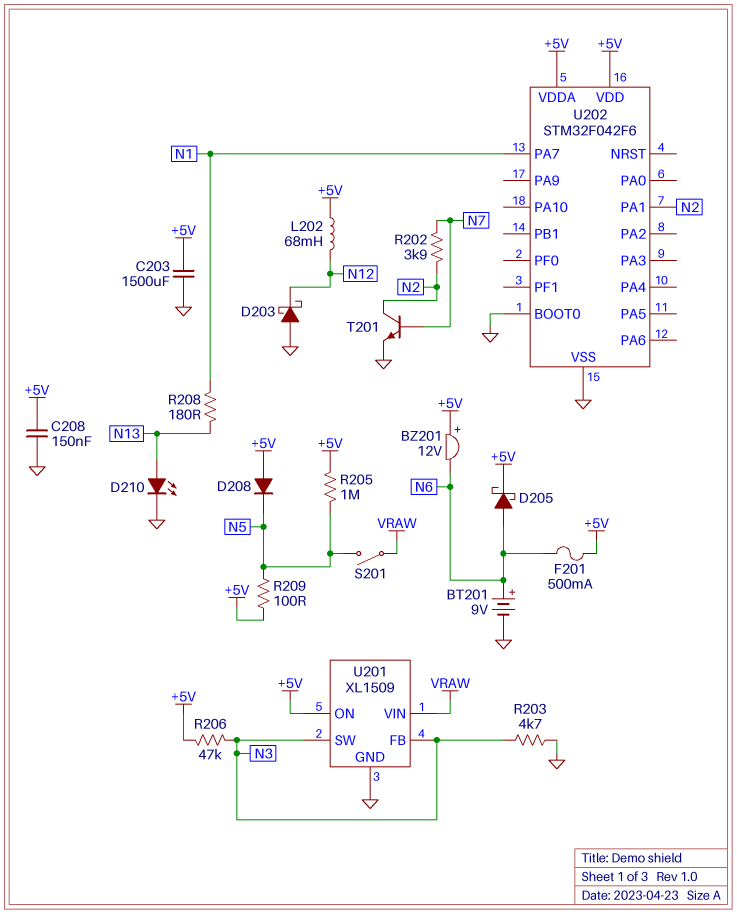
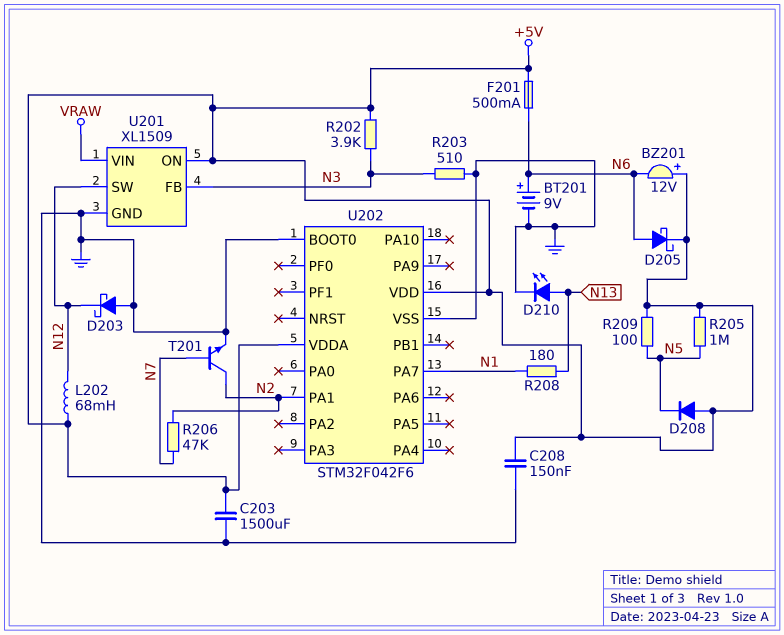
R202: 3.9k (N2, N7) -> 3.9k (+5V, N3)
R203: 4.7k (GND, N3) -> 510 (GND, N3)
R206: 47k (+5V, N3) -> 47k (N2, N7)
S201: switch (N5, VRAW) -> none
U201 pin SW: N3 -> N12

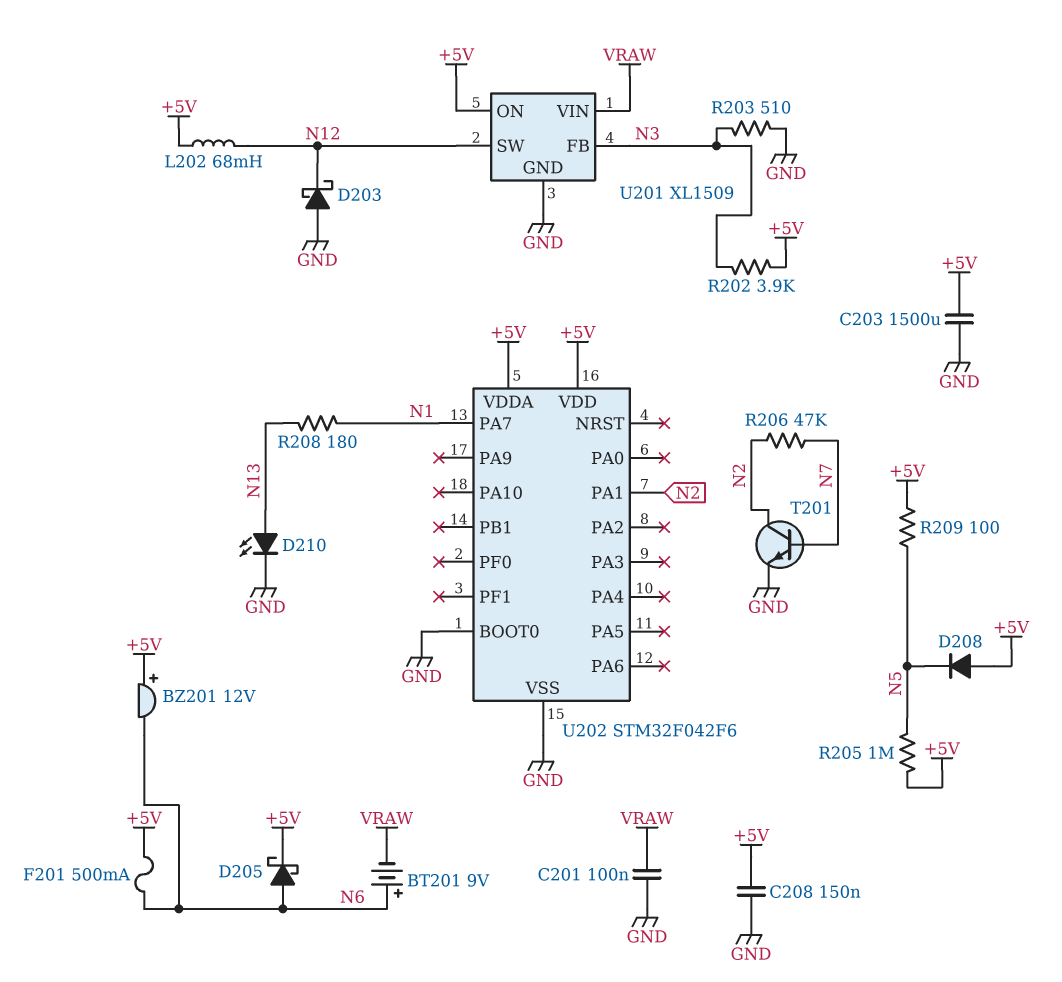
BT201: 9V (plus N6, minus GND) -> 9V (plus N6, minus VRAW)
C201: none -> 100nF (GND, VRAW)

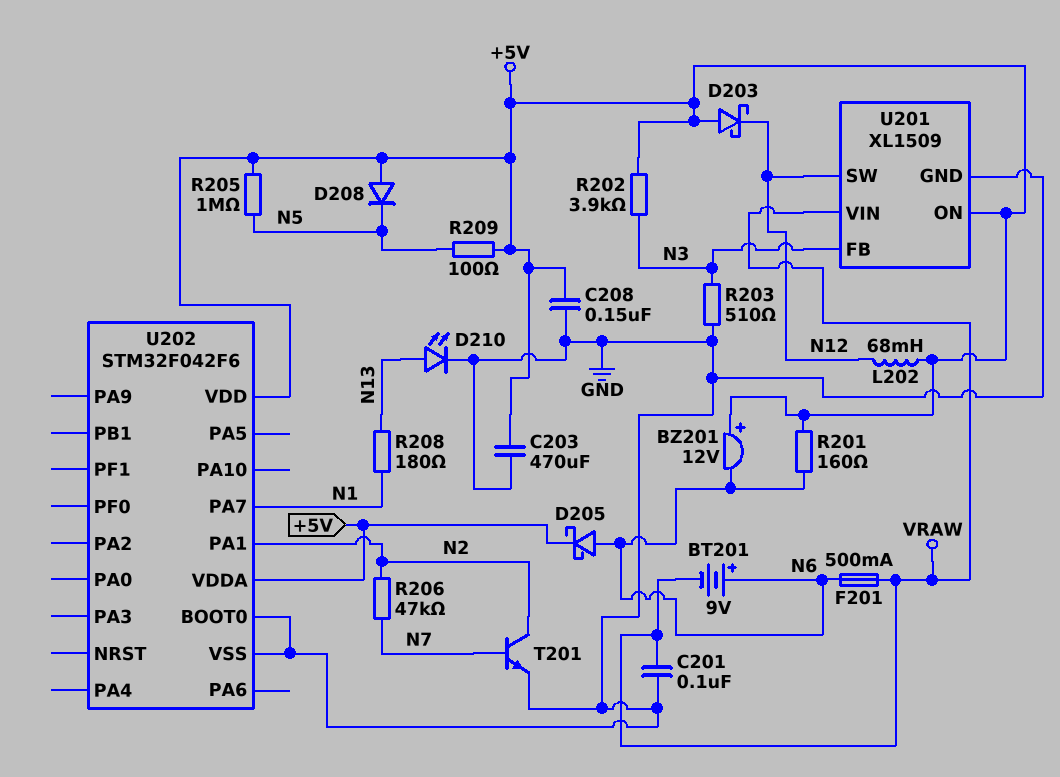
C203: 1500uF (+5V, GND) -> 470uF (+5V, GND)
D203: schottky (A GND, K N12) -> schottky (A +5V, K N12)
F201: 500mA (+5V, N6) -> 500mA (N6, VRAW)
R201: none -> 160 (+5V, N6)

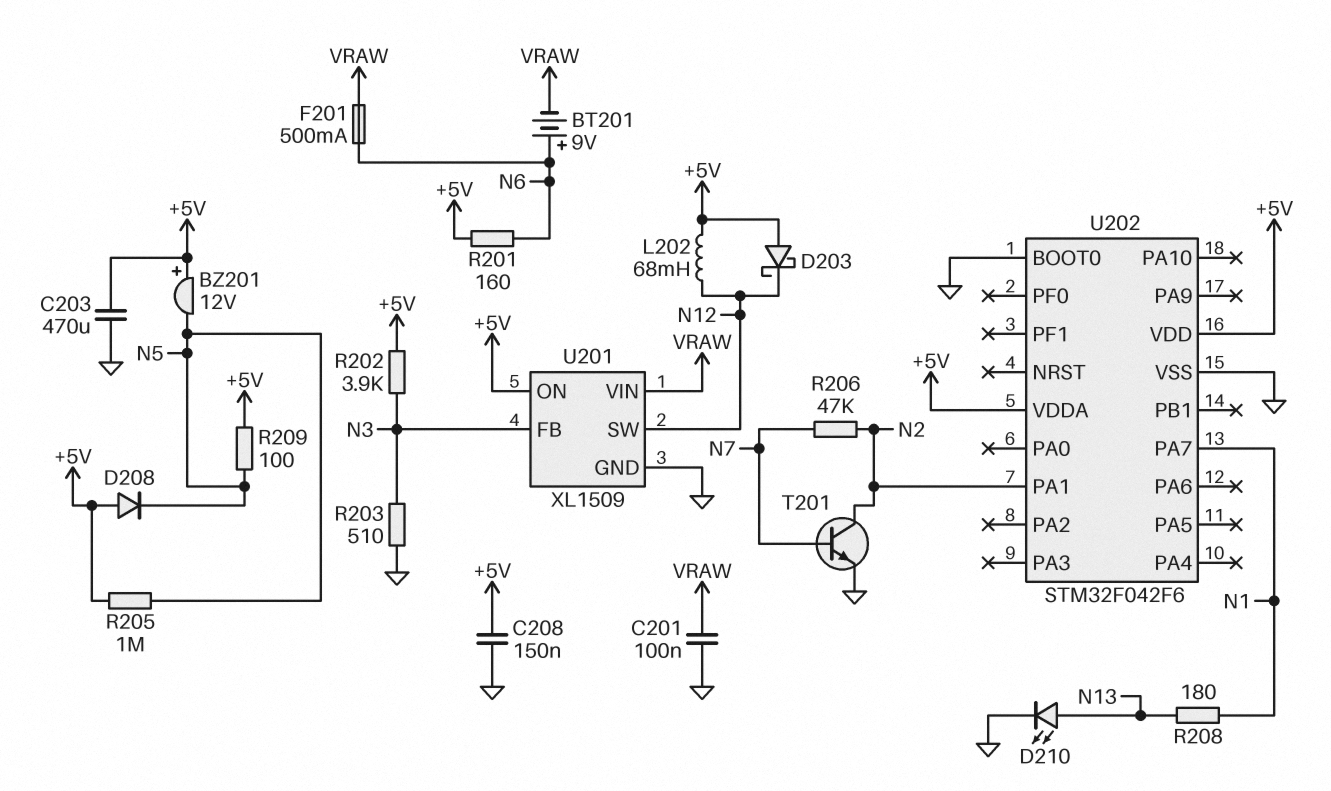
BZ201: buzzer 12V (plus +5V, minus N6) -> buzzer 12V (plus +5V, minus N5)
D205: schottky (A N6, K +5V) -> none

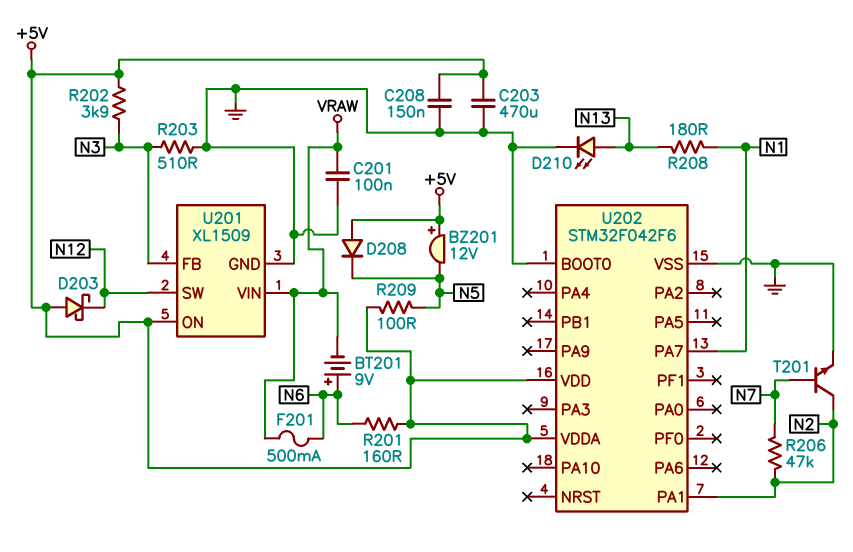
L202: 68mH (+5V, N12) -> none
R205: 1M (+5V, N5) -> none

